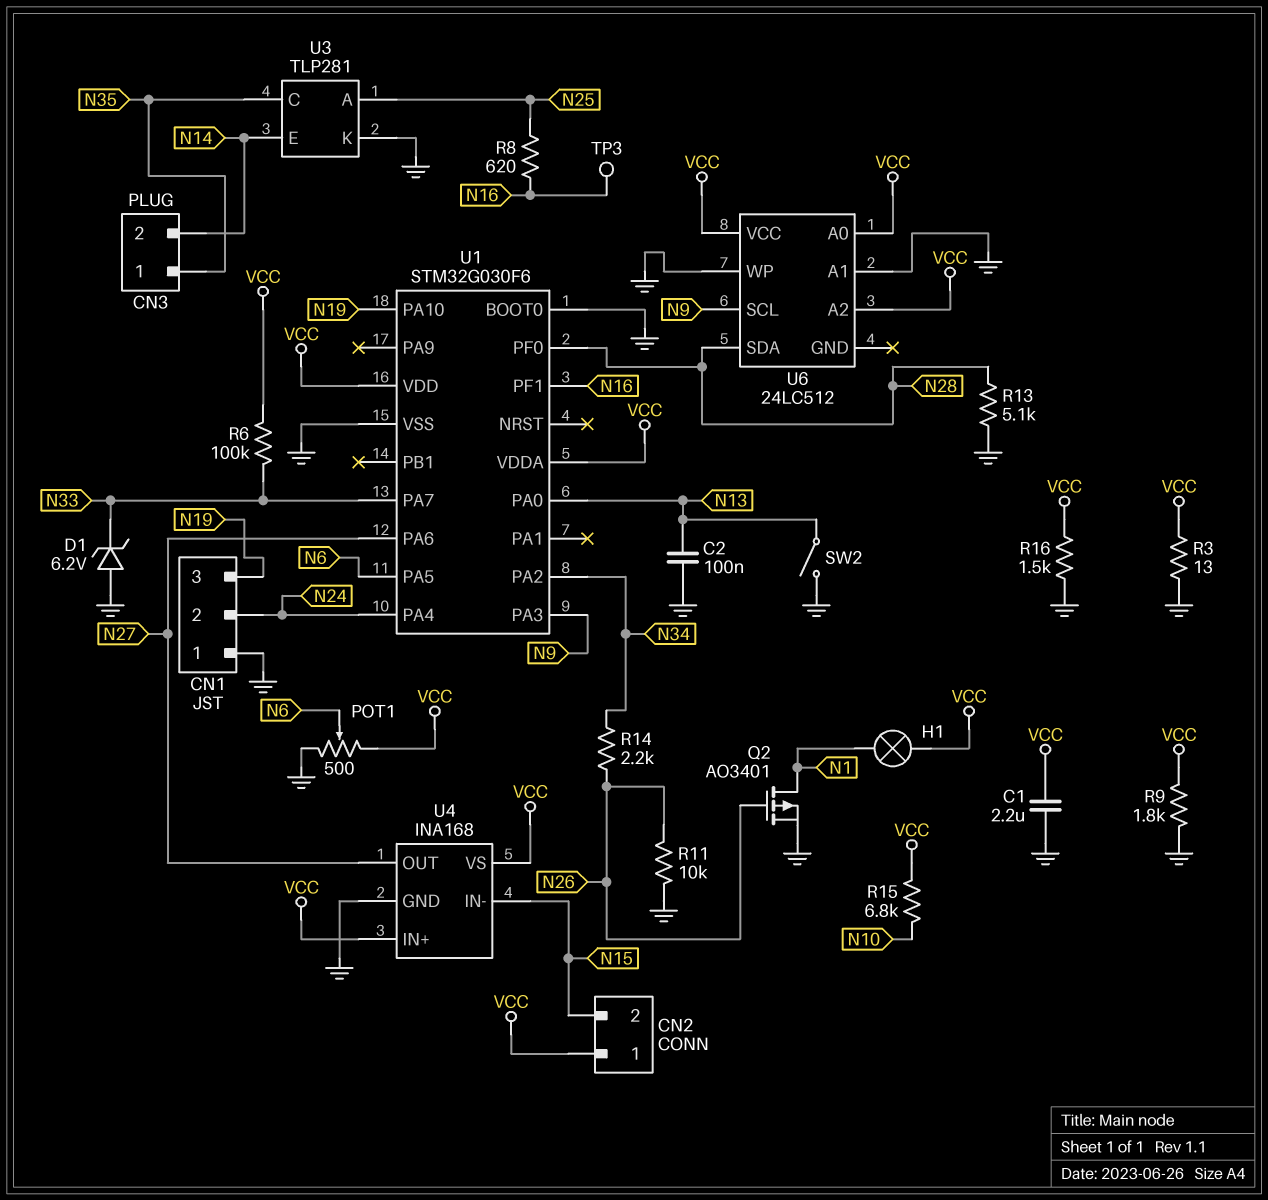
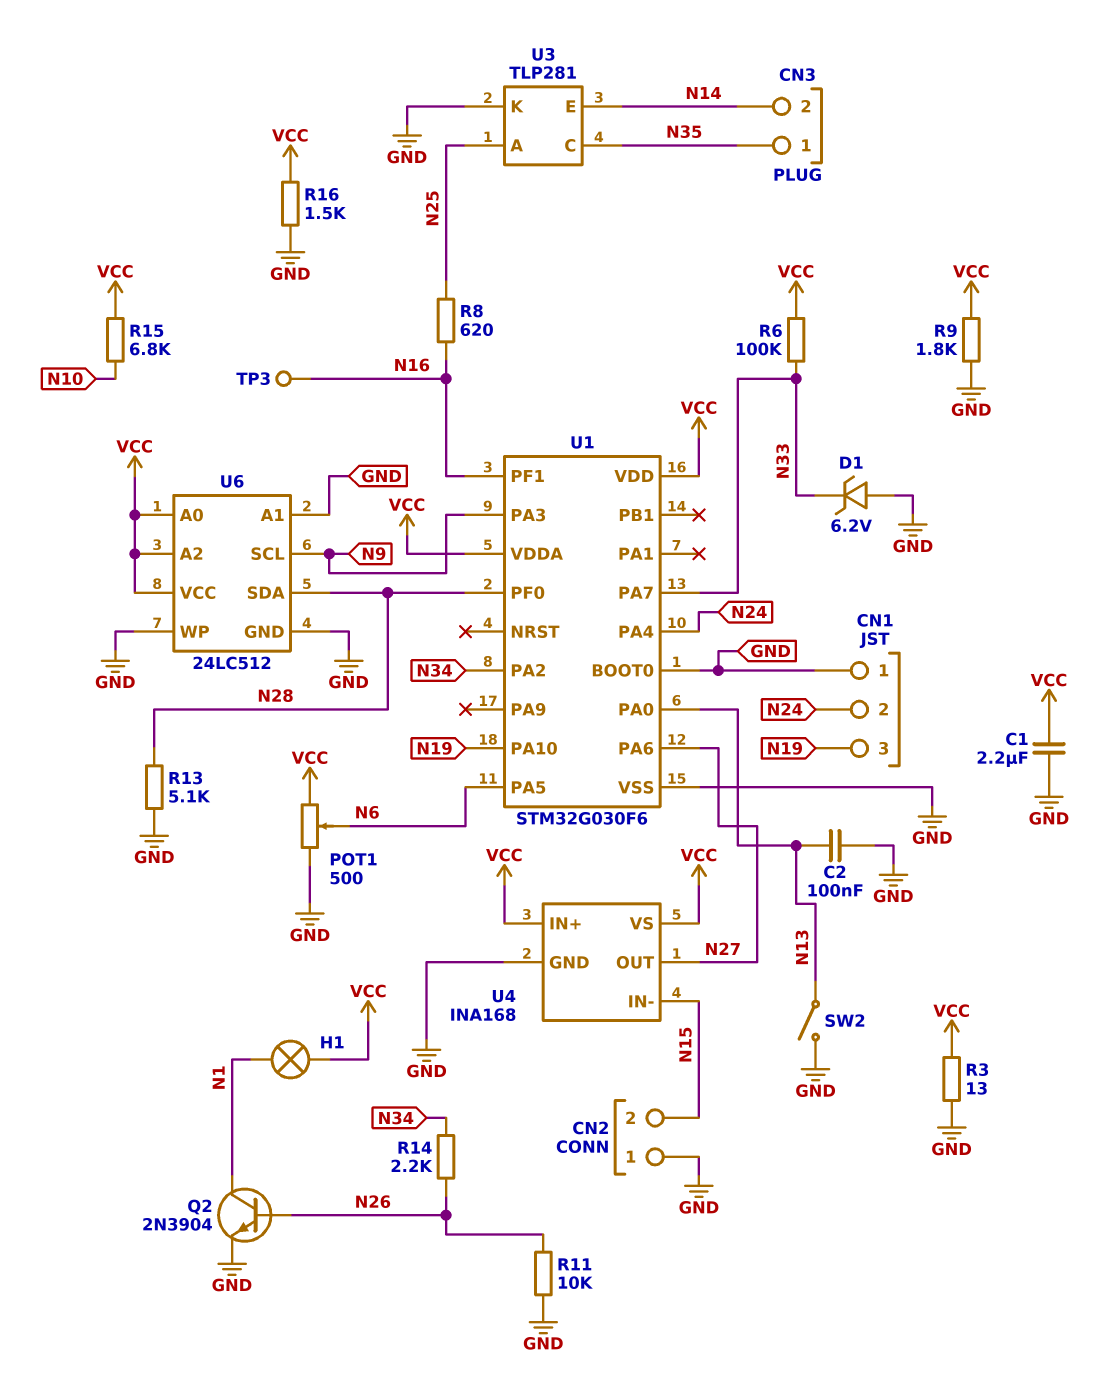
CN2 pin 1: VCC -> GND
Q2: PMOS AO3401 (G N26, D N1, S GND) -> NPN 2N3904 (B N26, C N1, E GND)
U6 pin GND: none -> GND

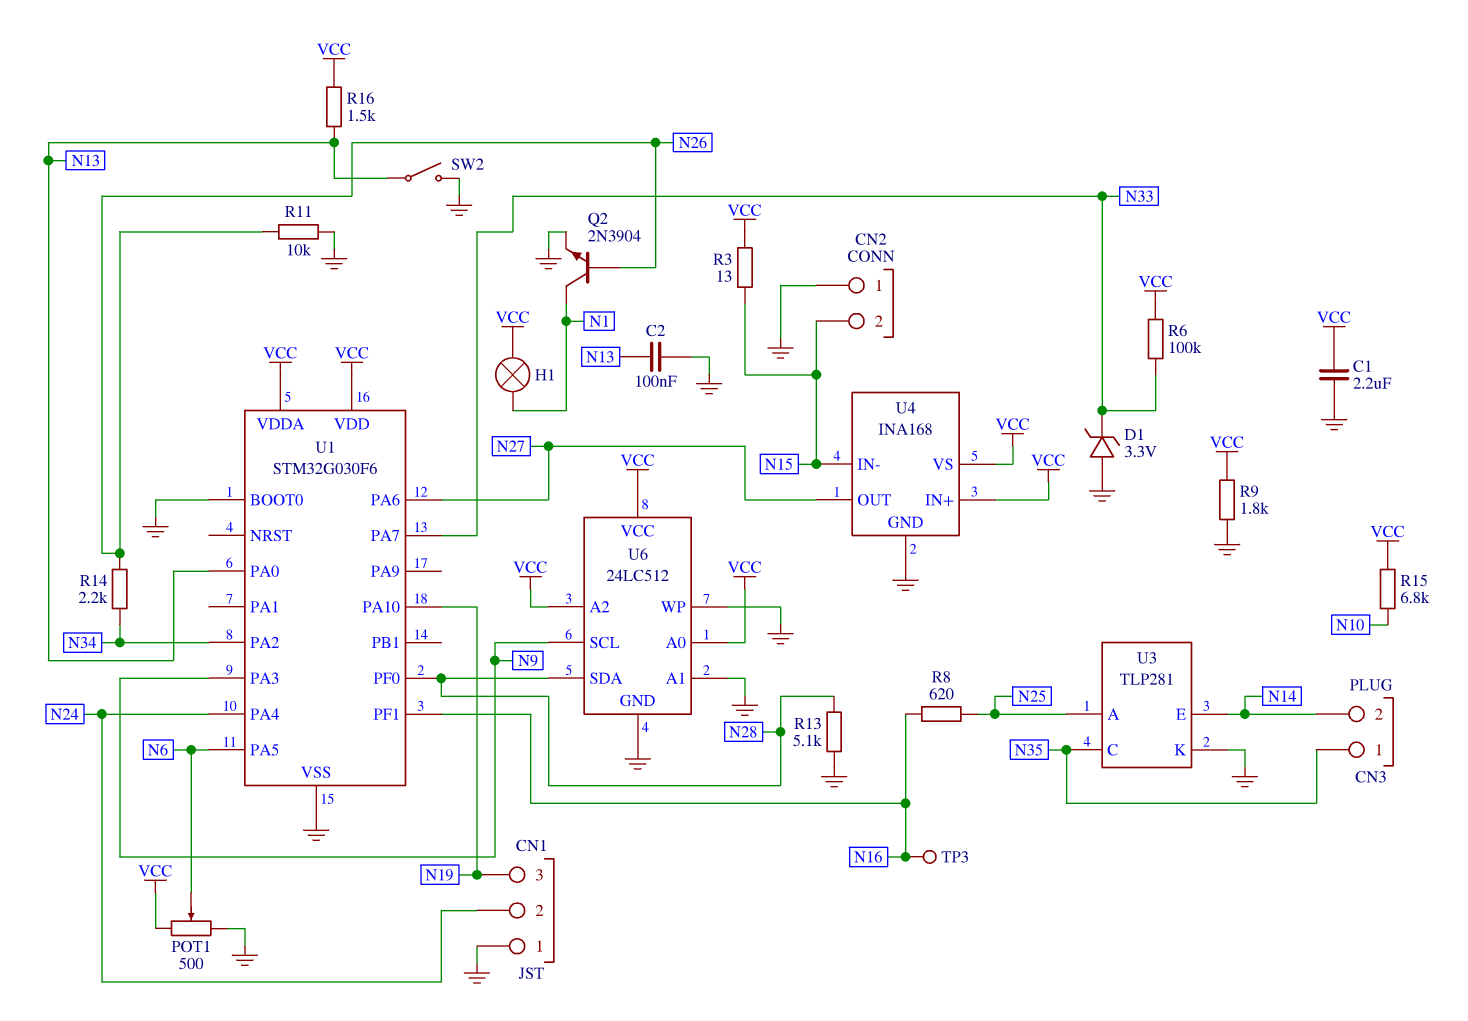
D1: zener 6.2V (A GND, K N33) -> zener 3.3V (A GND, K N33)
R3: 13 (GND, VCC) -> 13 (N15, VCC)
R16: 1.5k (GND, VCC) -> 1.5k (N13, VCC)

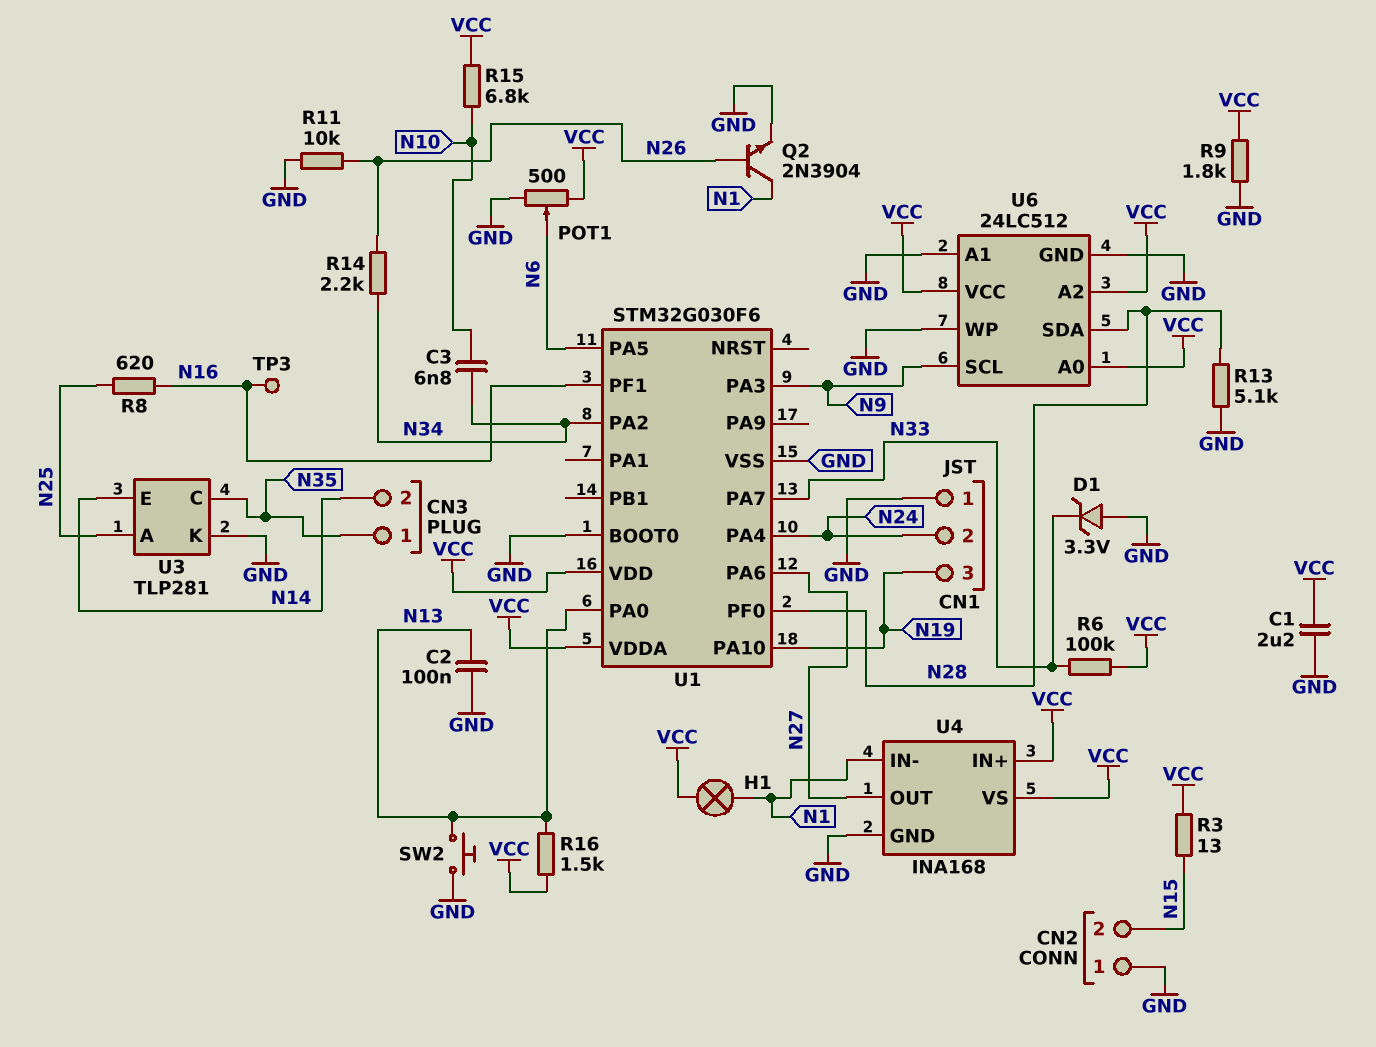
C3: none -> 6.8nF (N10, N34)
SW2: switch (GND, N13) -> button (GND, N13)
U4 pin IN-: N15 -> N1

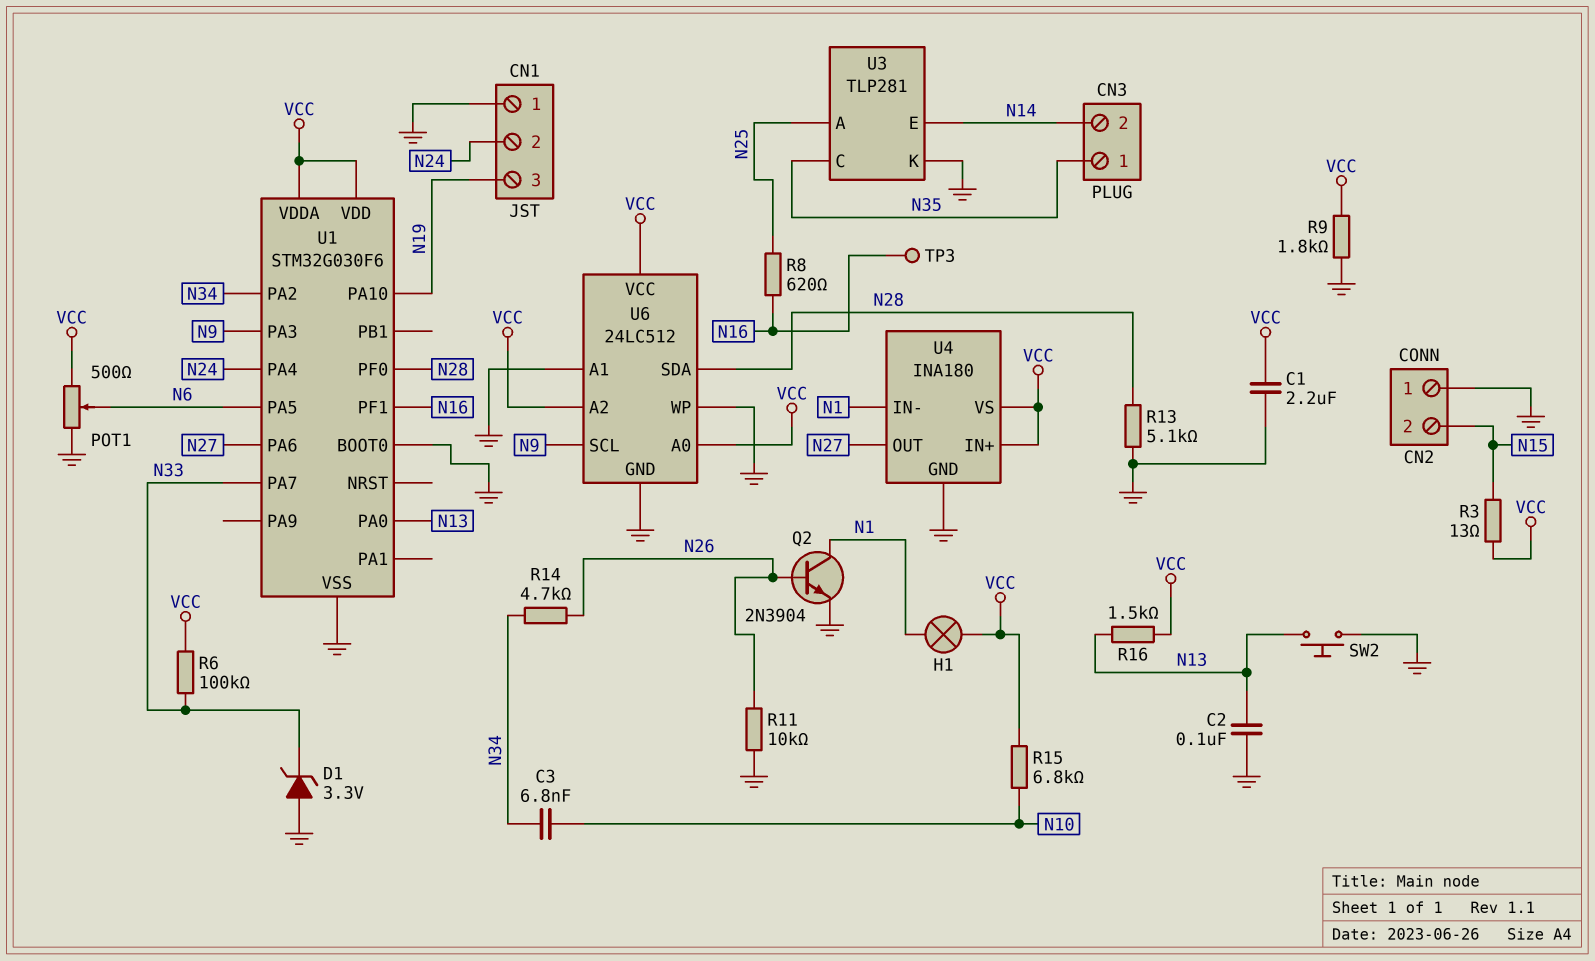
R14: 2.2k (N26, N34) -> 4.7k (N26, N34)
U4: INA168 -> INA180

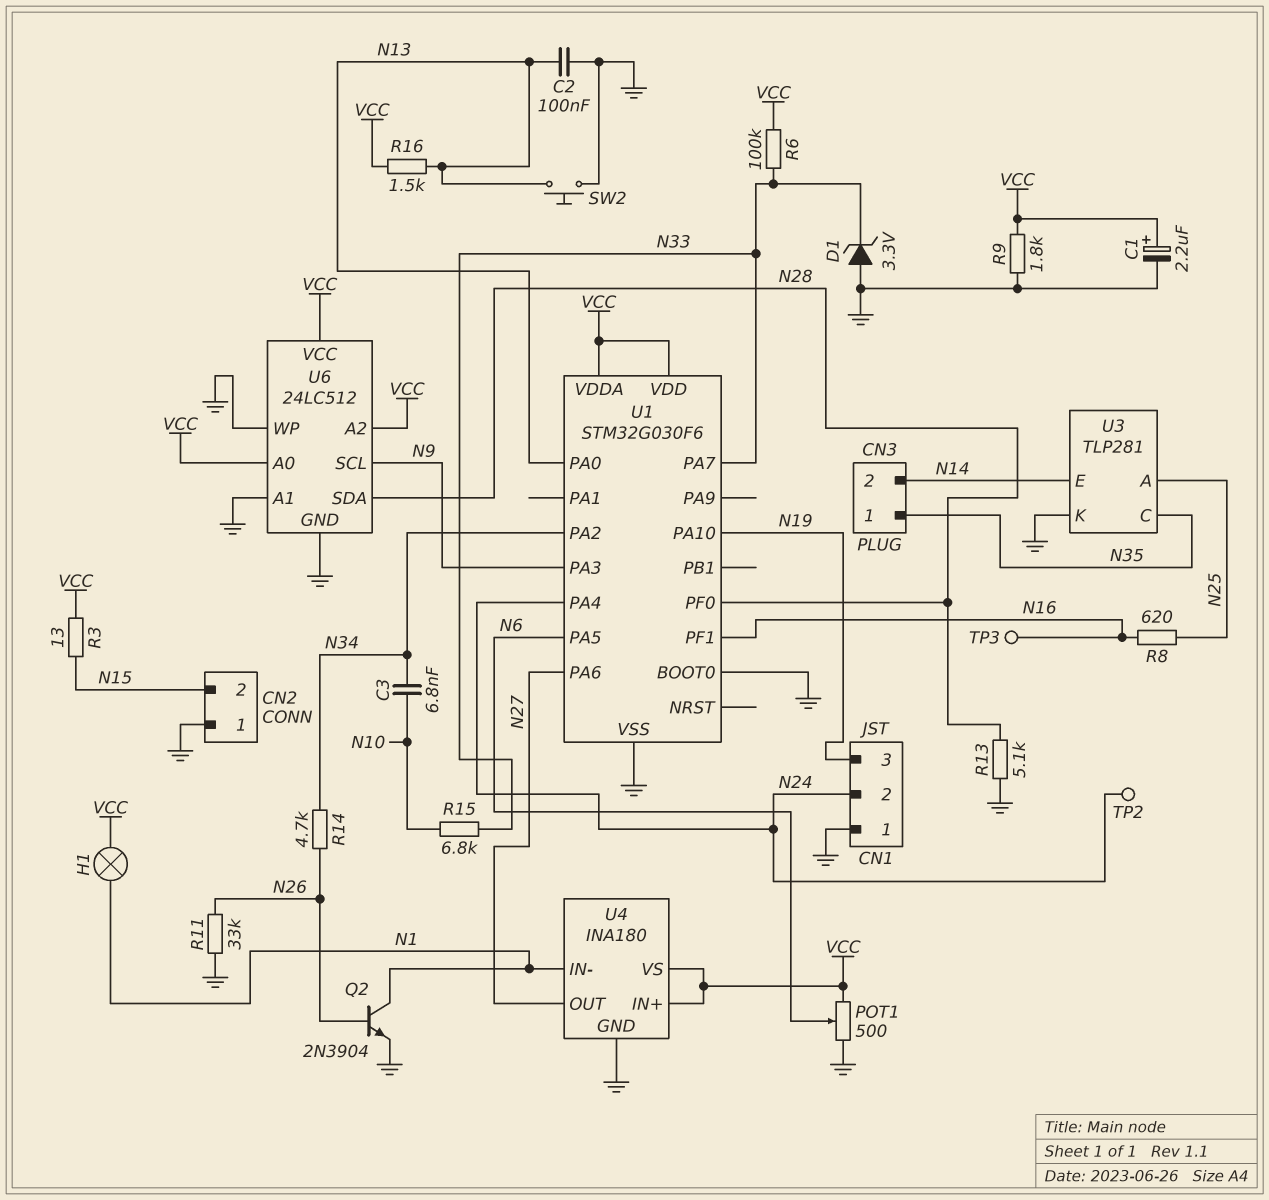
C1: 2.2uF (GND, VCC) -> 2.2uF (plus VCC, minus GND)
R11: 10k (GND, N26) -> 33k (GND, N26)
R15: 6.8k (N10, VCC) -> 6.8k (N10, N33)
TP2: none -> test point (N24)

